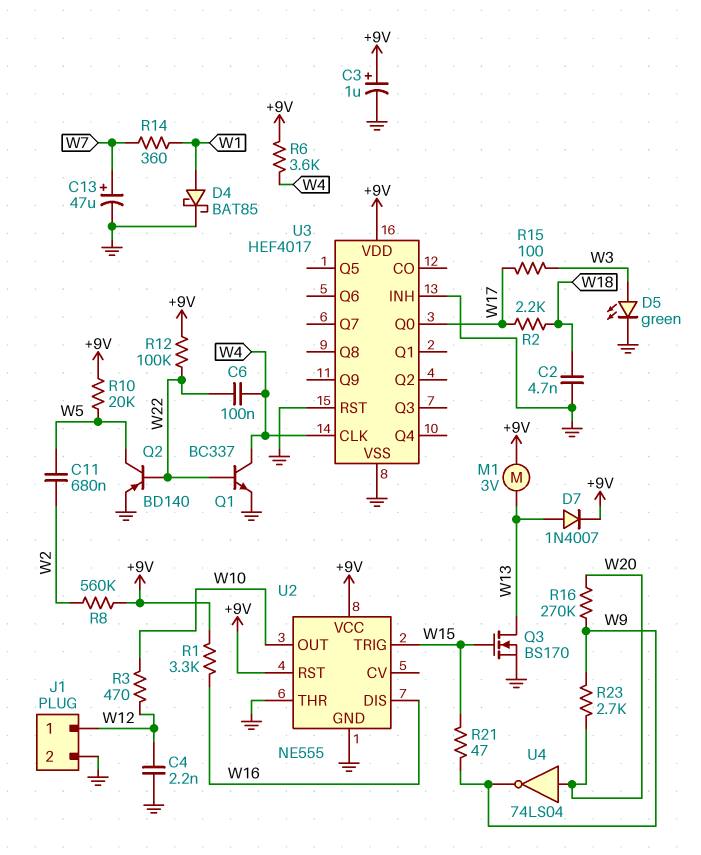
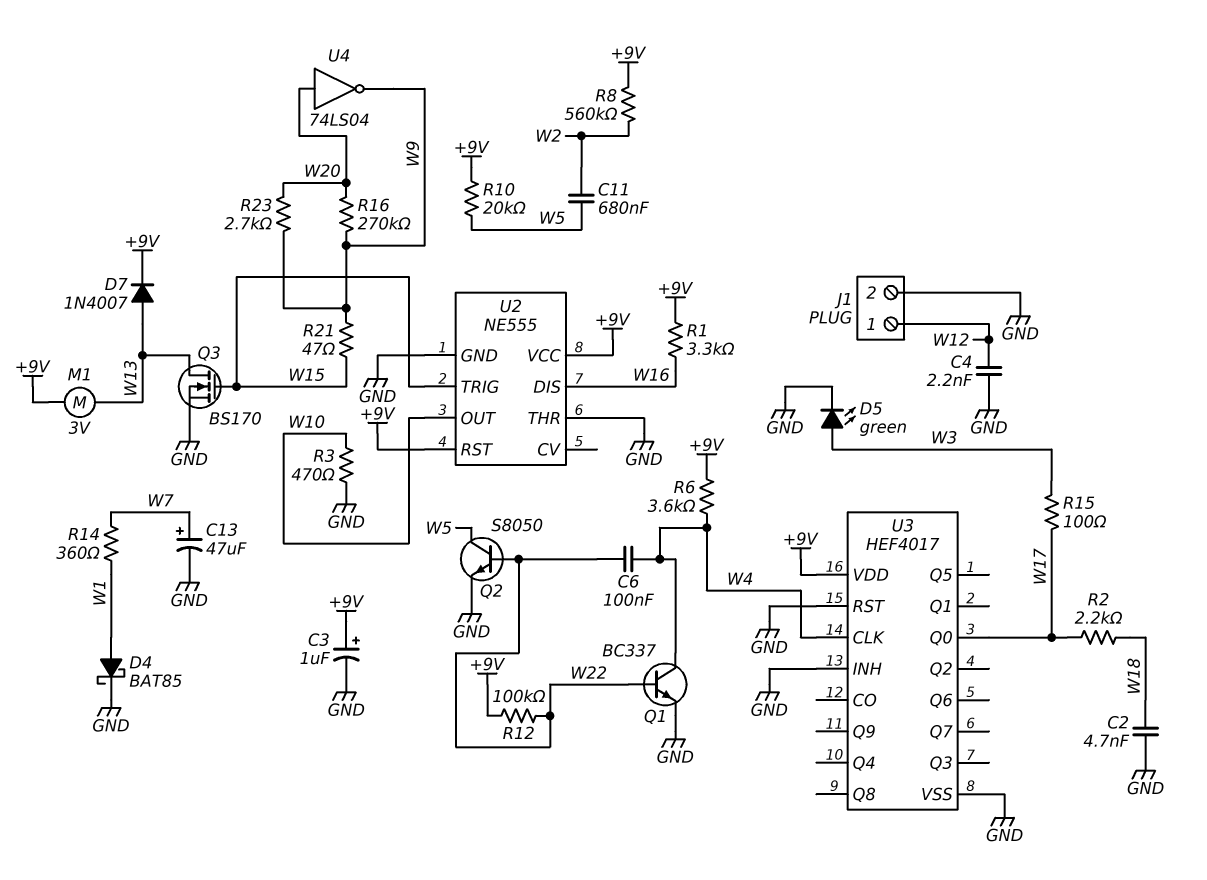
Q2: PNP BD140 (B W22, C W5, E GND) -> NPN S8050 (B W22, C W5, E GND)
R3: 470 (W10, W12) -> 470 (GND, W10)

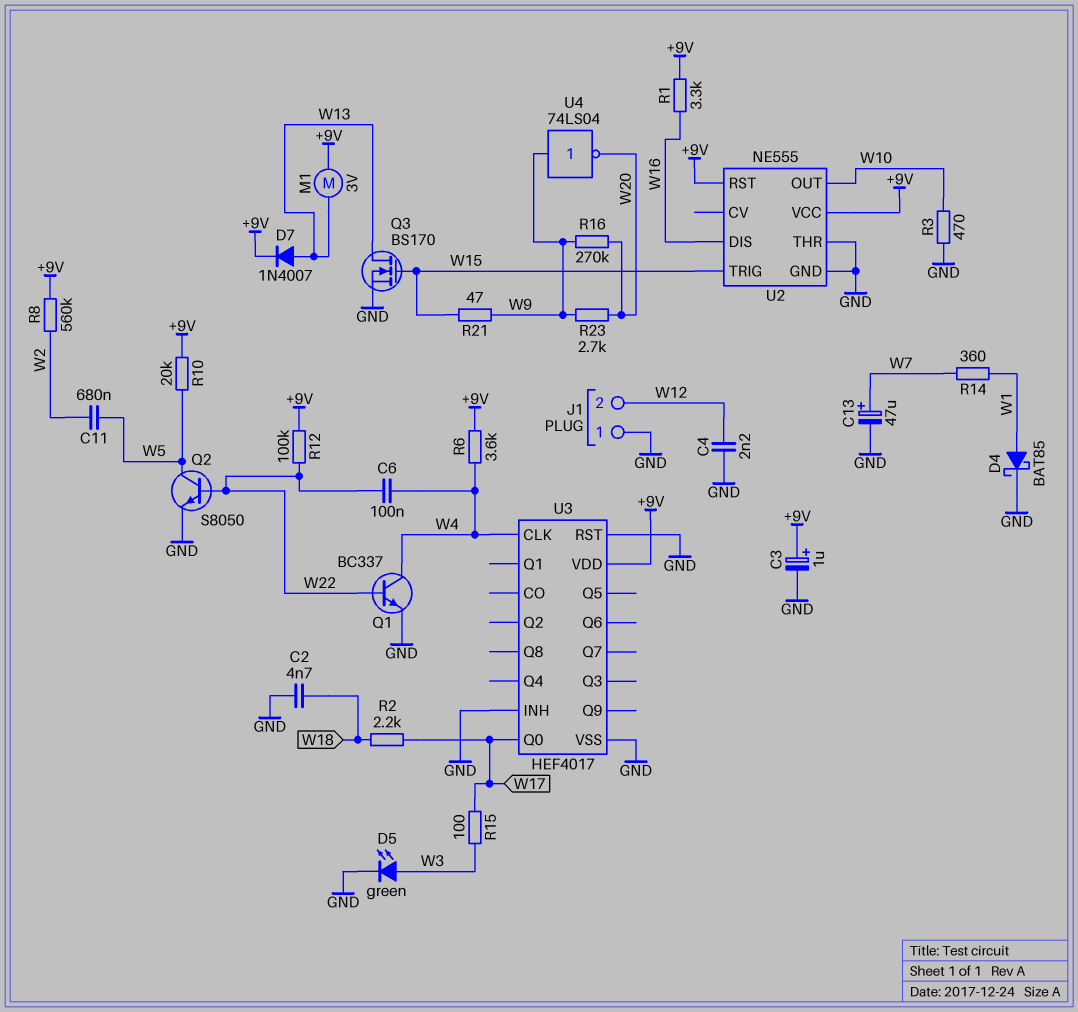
J1 pin 1: W12 -> GND
J1 pin 2: GND -> W12
U4: NOT 74LS04 (in W20, out W9) -> NOT 74LS04 (in W9, out W20)

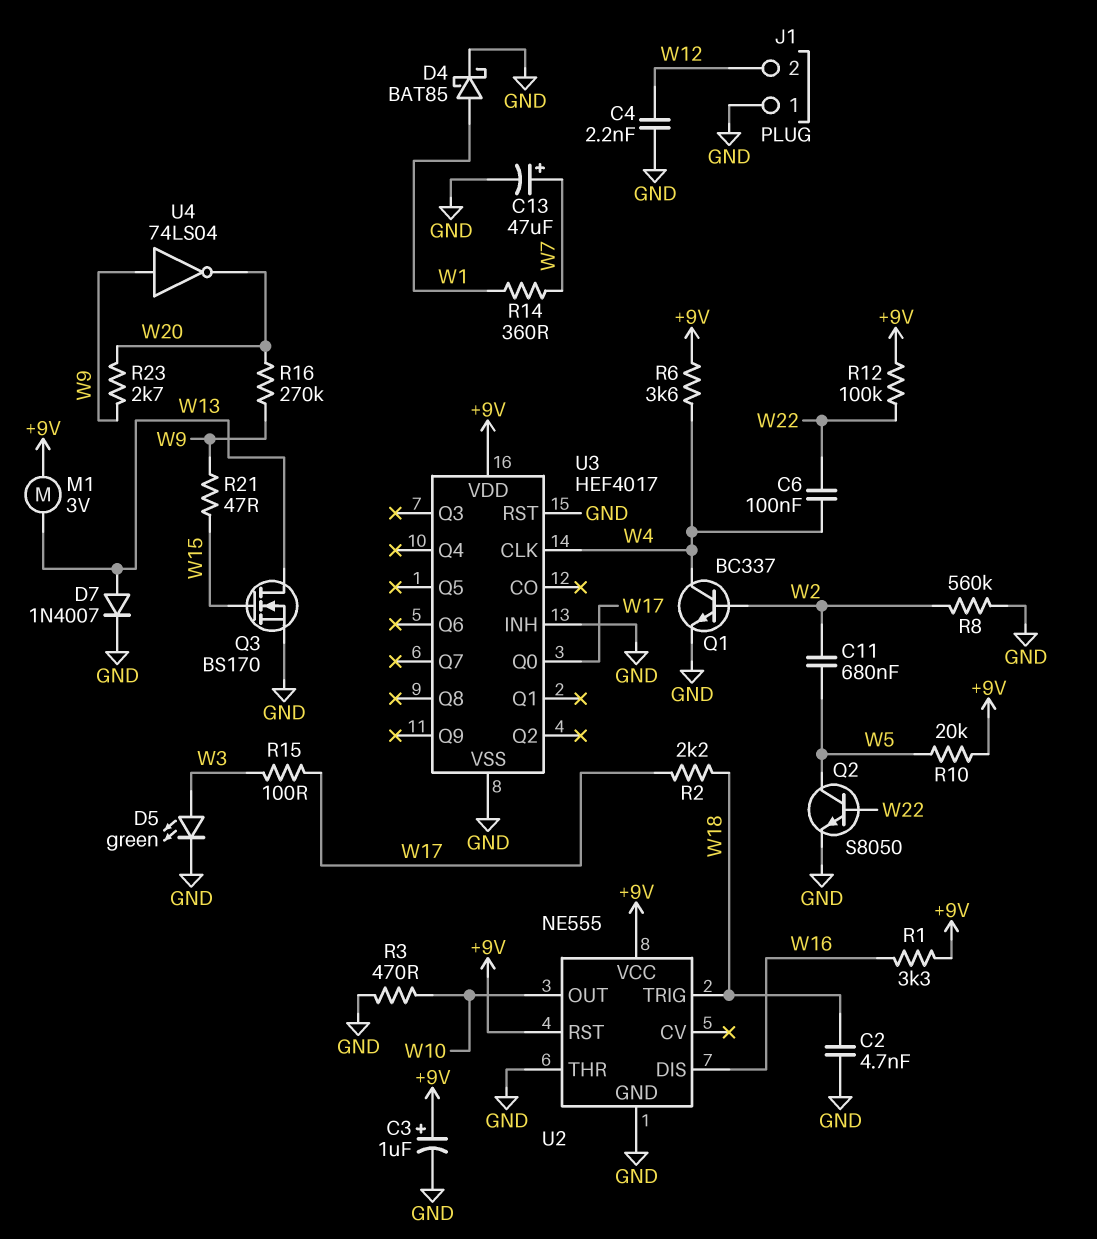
D7: diode 1N4007 (A W13, K +9V) -> diode 1N4007 (A W13, K GND)
Q1: NPN BC337 (B W22, C W4, E GND) -> NPN BC337 (B W2, C W4, E GND)
R8: 560k (+9V, W2) -> 560k (GND, W2)
U2 pin TRIG: W15 -> W18

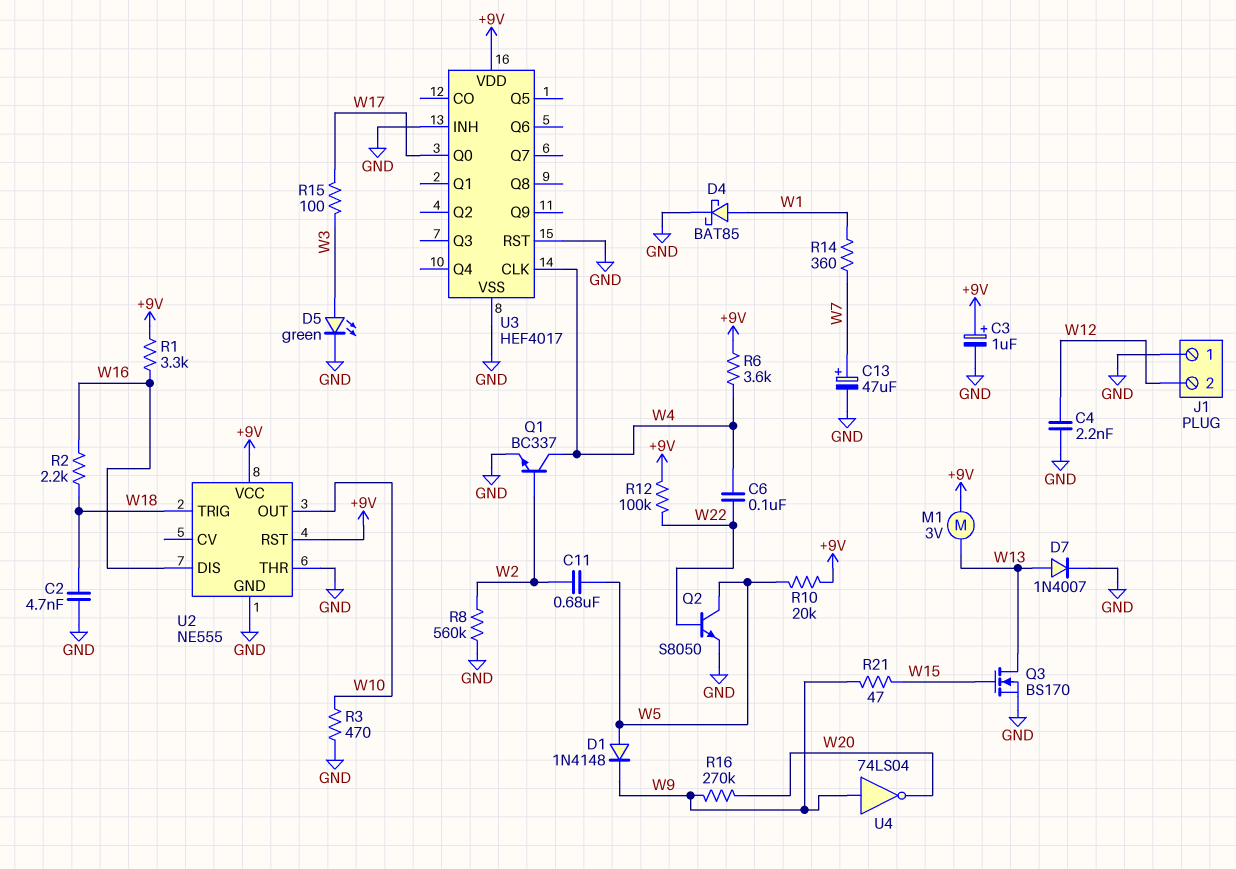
D1: none -> diode 1N4148 (A W5, K W9)
R2: 2.2k (W17, W18) -> 2.2k (W16, W18)
R23: 2.7k (W9, W20) -> none

